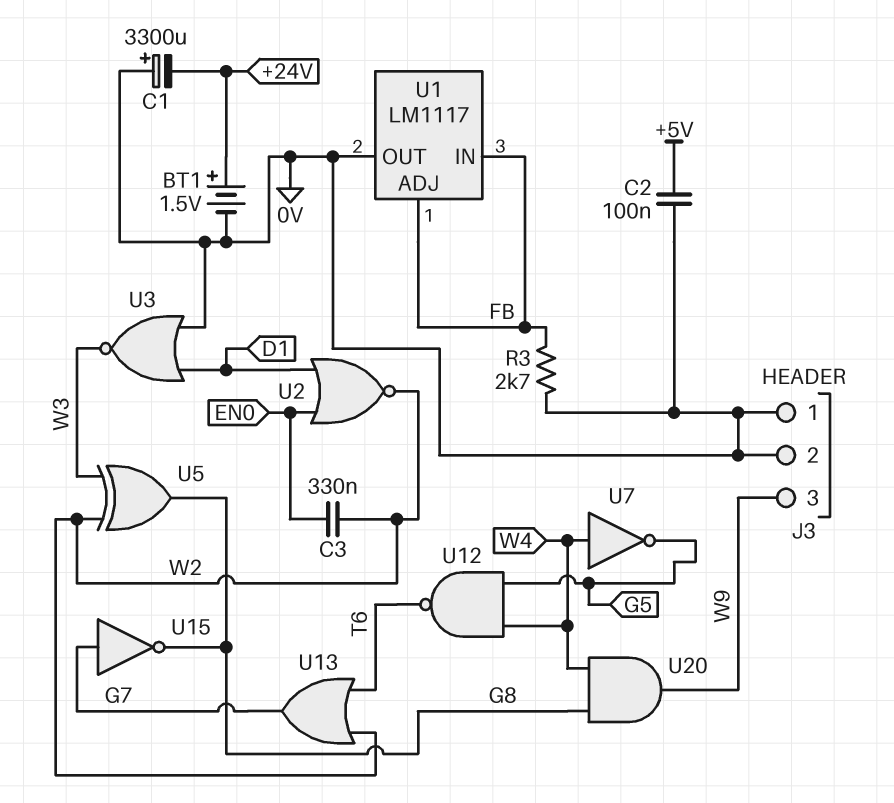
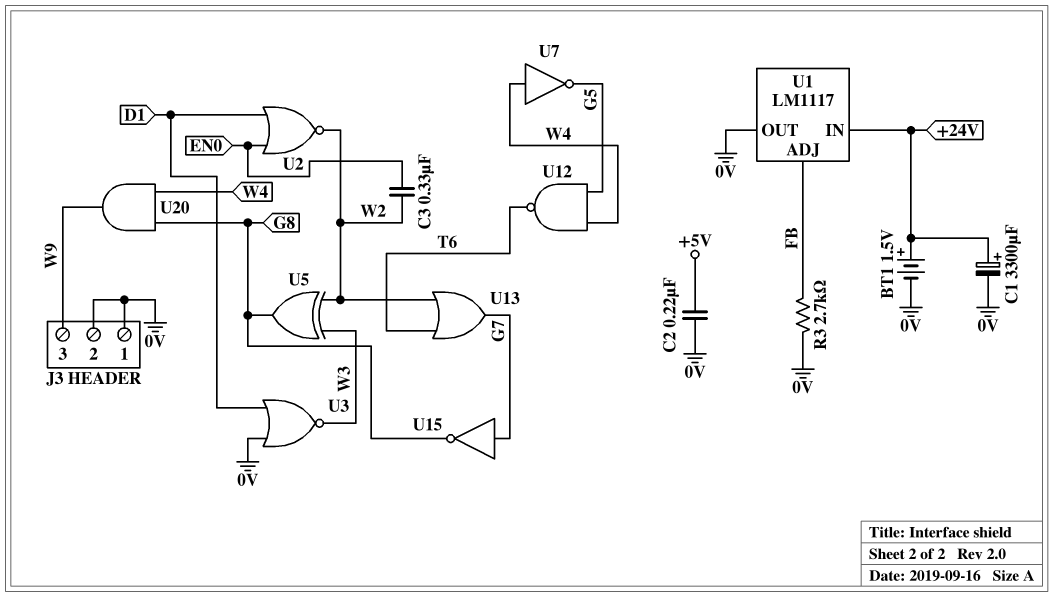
C1: 3300uF (plus 0V, minus +24V) -> 3300uF (plus +24V, minus 0V)
C2: 100nF (+5V, 0V) -> 220nF (+5V, 0V)
U1 pin IN: FB -> +24V

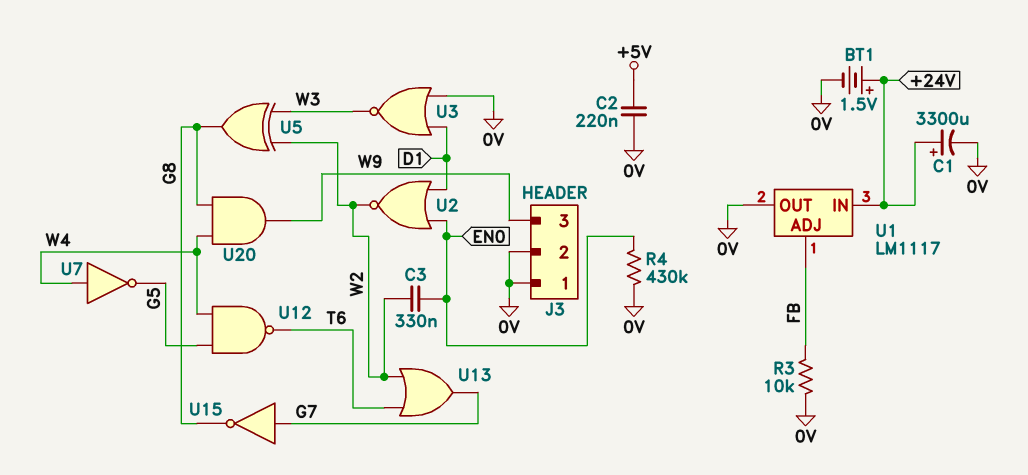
R3: 2.7k (0V, FB) -> 10k (0V, FB)
R4: none -> 430k (0V, EN0)

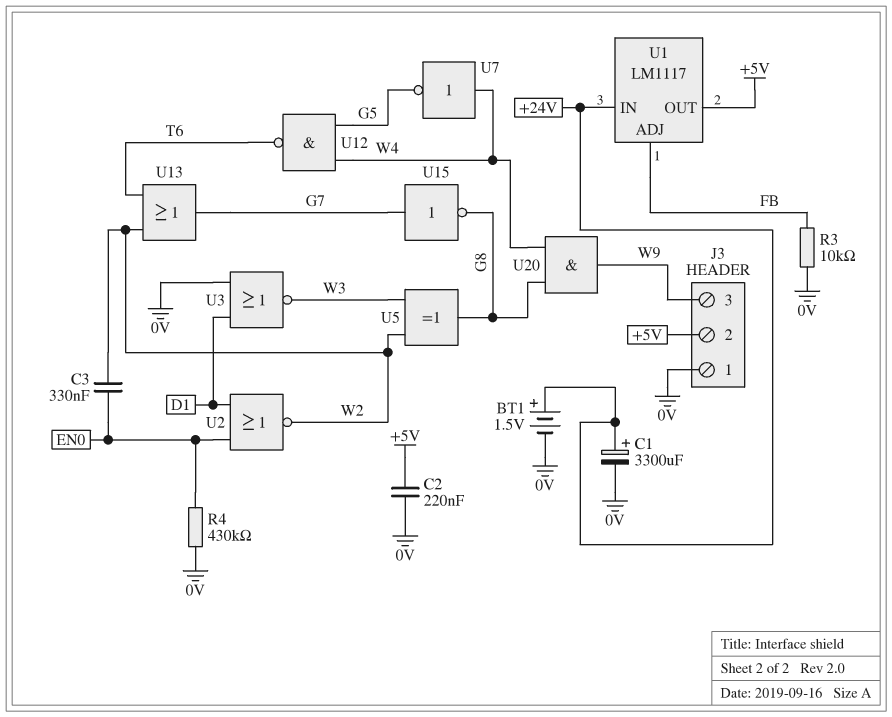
J3 pin 2: 0V -> +5V
U1 pin OUT: 0V -> +5V

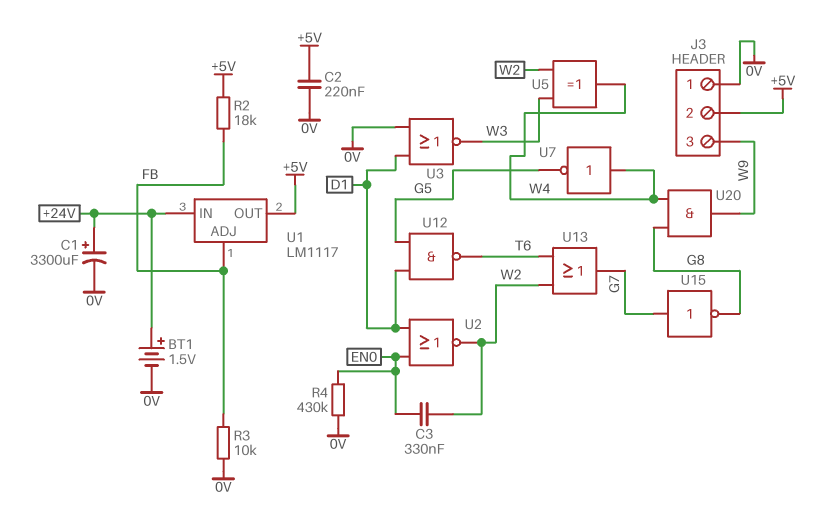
R2: none -> 18k (+5V, FB)
U5: XOR (in W2, in W3, out G8) -> XOR (in W2, in W3, out W4)
U12: NAND (in G5, in W4, out T6) -> NAND (in D1, in G5, out T6)

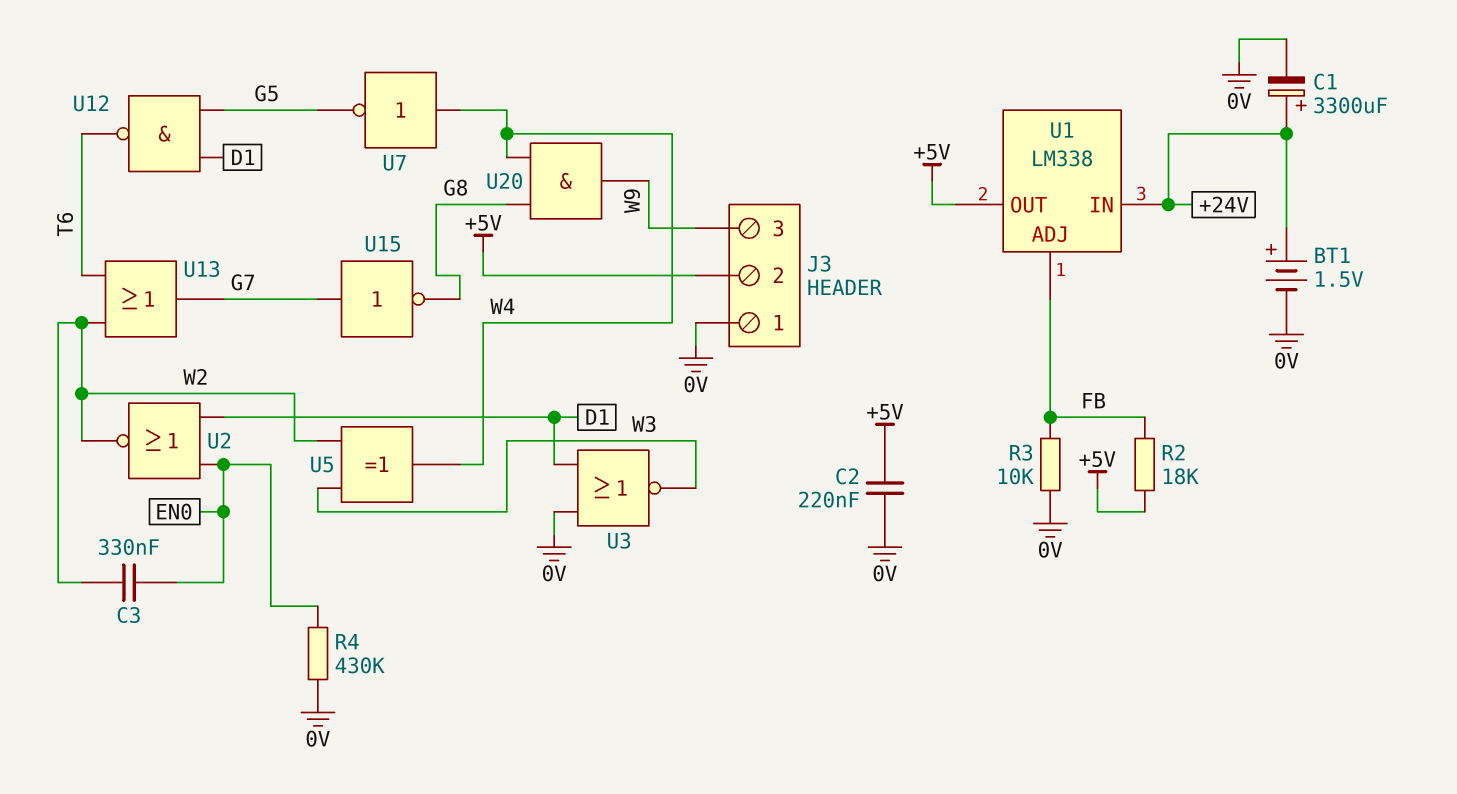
U1: LM1117 -> LM338

